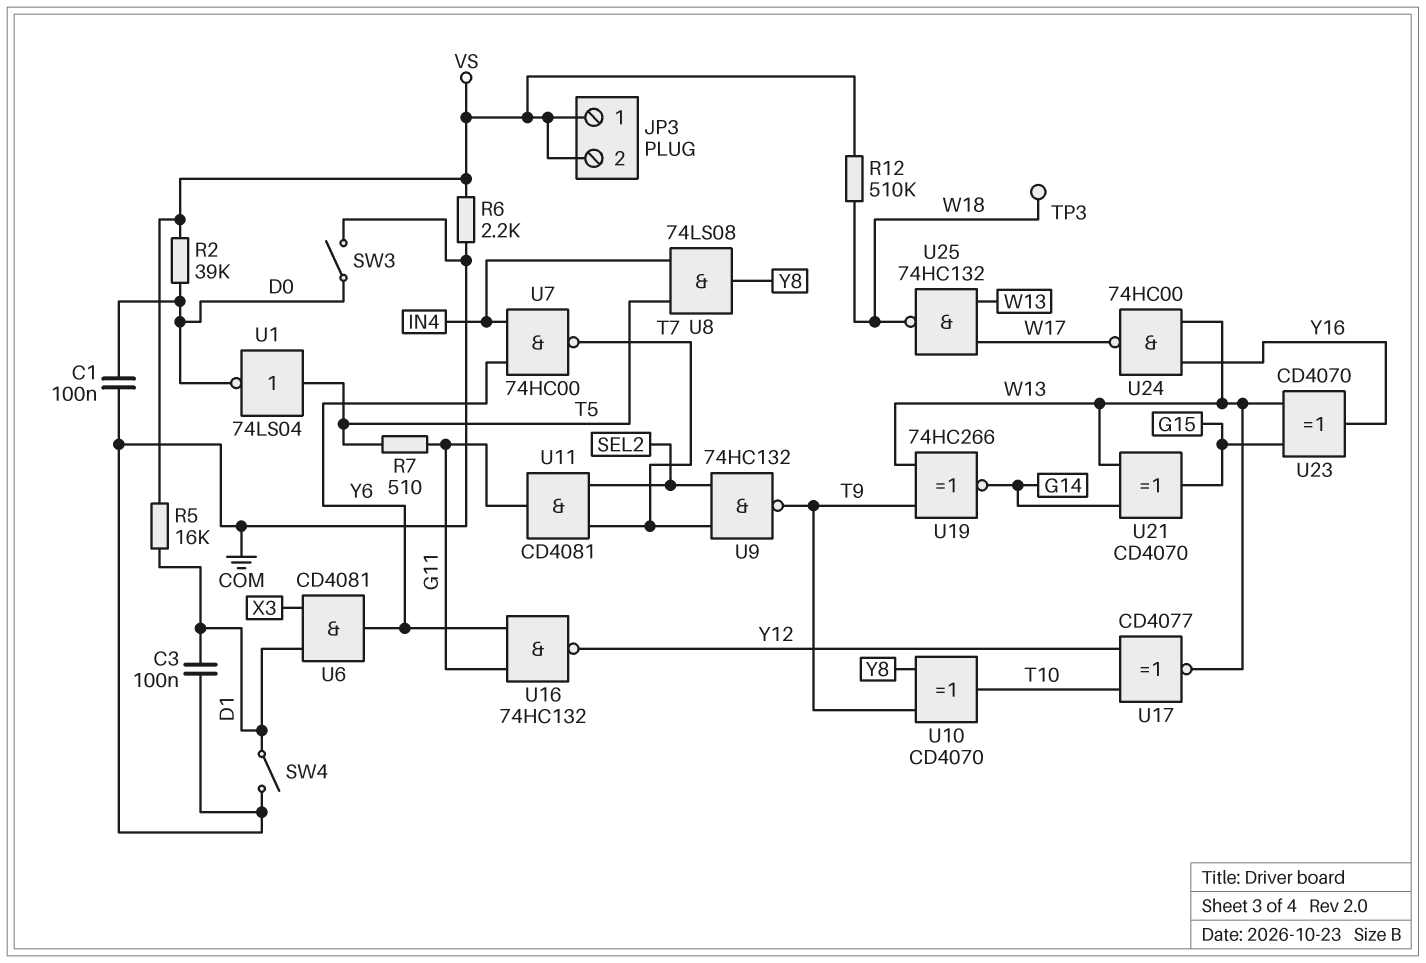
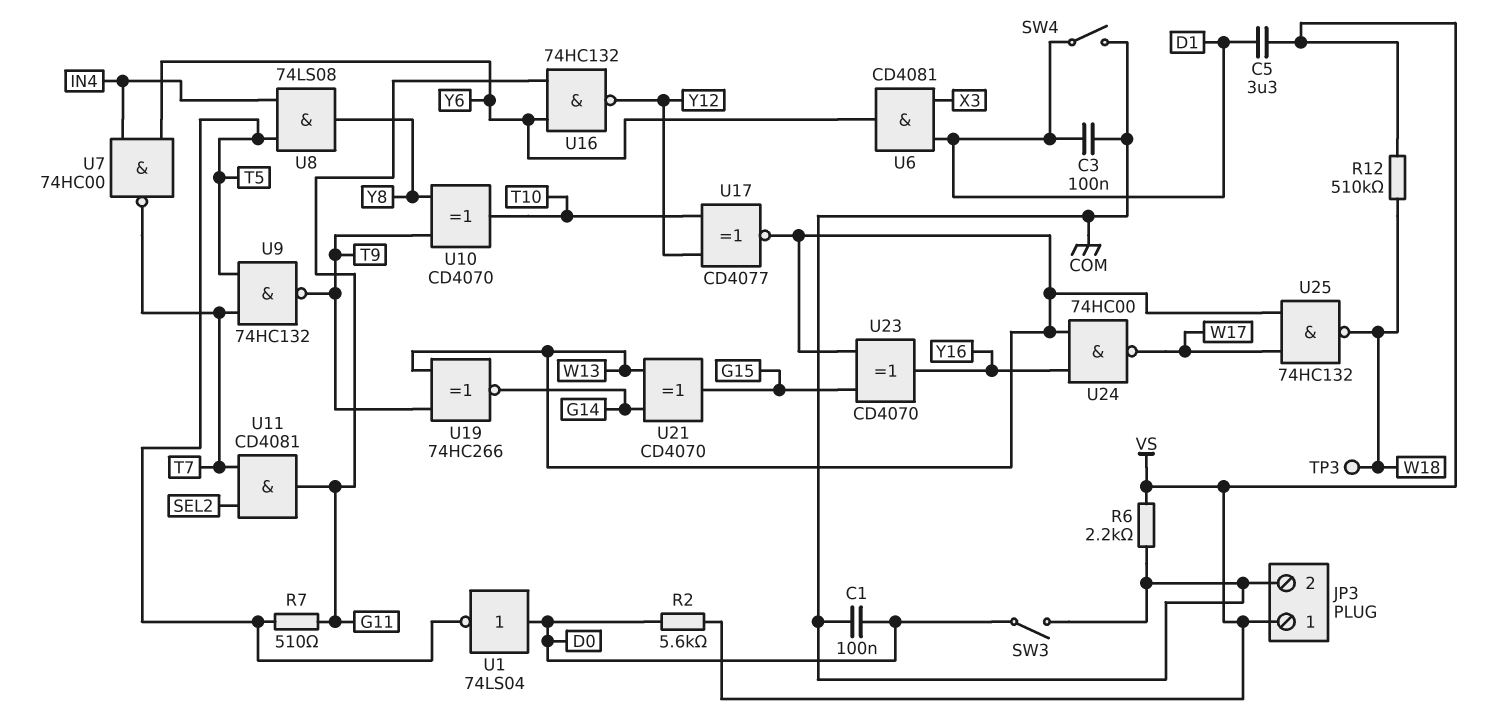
C5: none -> 3.3uF (D1, VS)
JP3 pin 2: VS -> COM
R2: 39k (D0, VS) -> 5.6k (D0, VS)
R5: 16k (D1, VS) -> none
U1: NOT 74LS04 (in T5, out D0) -> NOT 74LS04 (in D0, out T5)
U9: NAND 74HC132 (in SEL2, in T7, out T9) -> NAND 74HC132 (in T5, in T7, out T9)

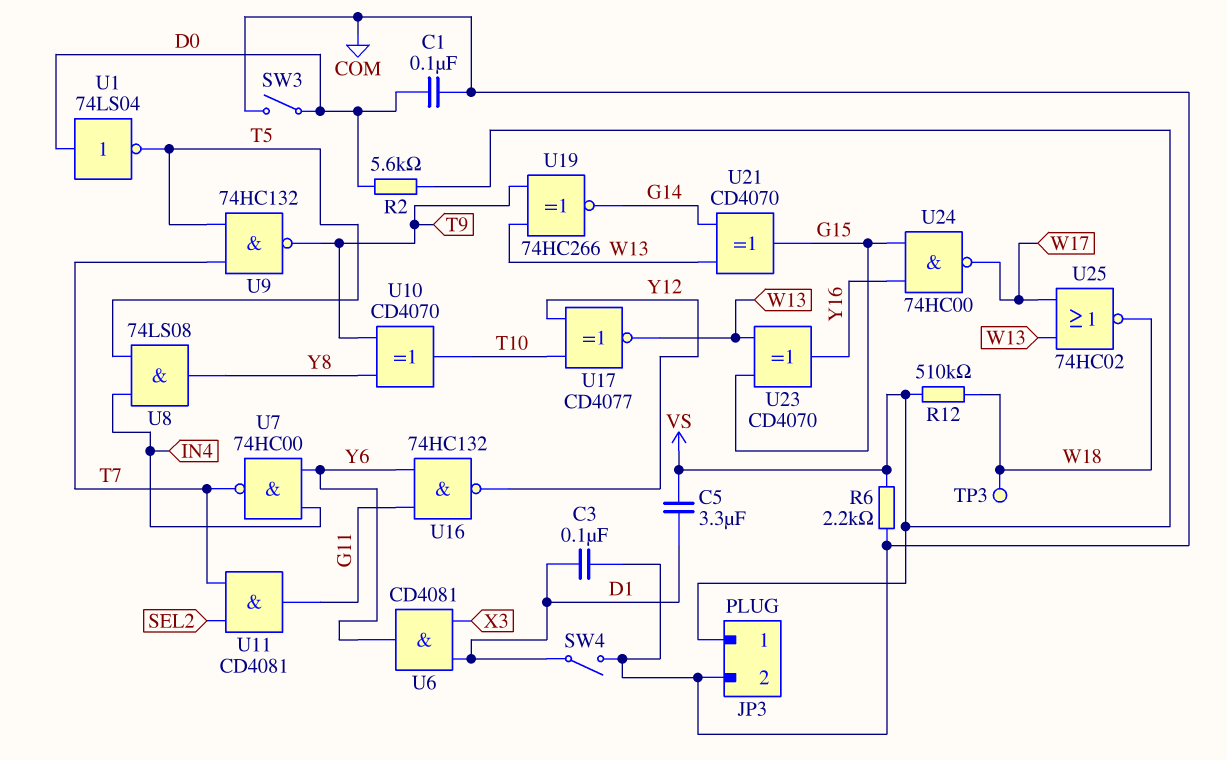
R7: 510 (G11, T5) -> none
U24: NAND 74HC00 (in W13, in Y16, out W17) -> NAND 74HC00 (in G15, in Y16, out W17)
U25: NAND 74HC132 (in W13, in W17, out W18) -> NOR 74HC02 (in W13, in W17, out W18)

